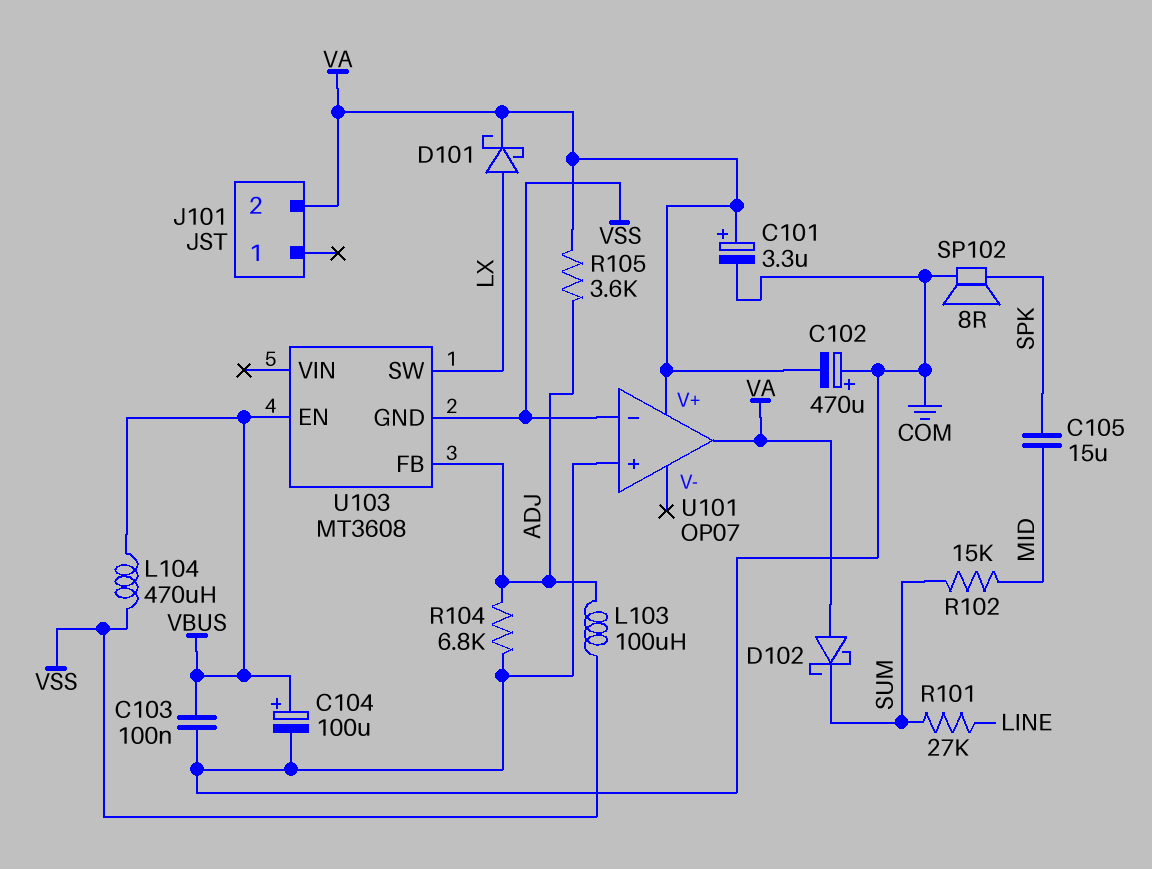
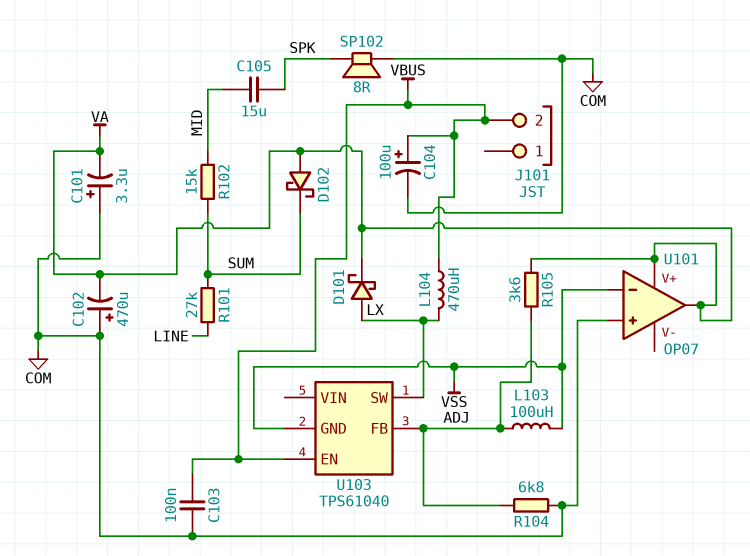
C101: 3.3uF (plus VA, minus COM) -> 3.3uF (plus COM, minus VA)
J101 pin 2: VA -> VBUS
L104: 470uH (VBUS, VSS) -> 470uH (LX, VBUS)
U103: MT3608 -> TPS61040

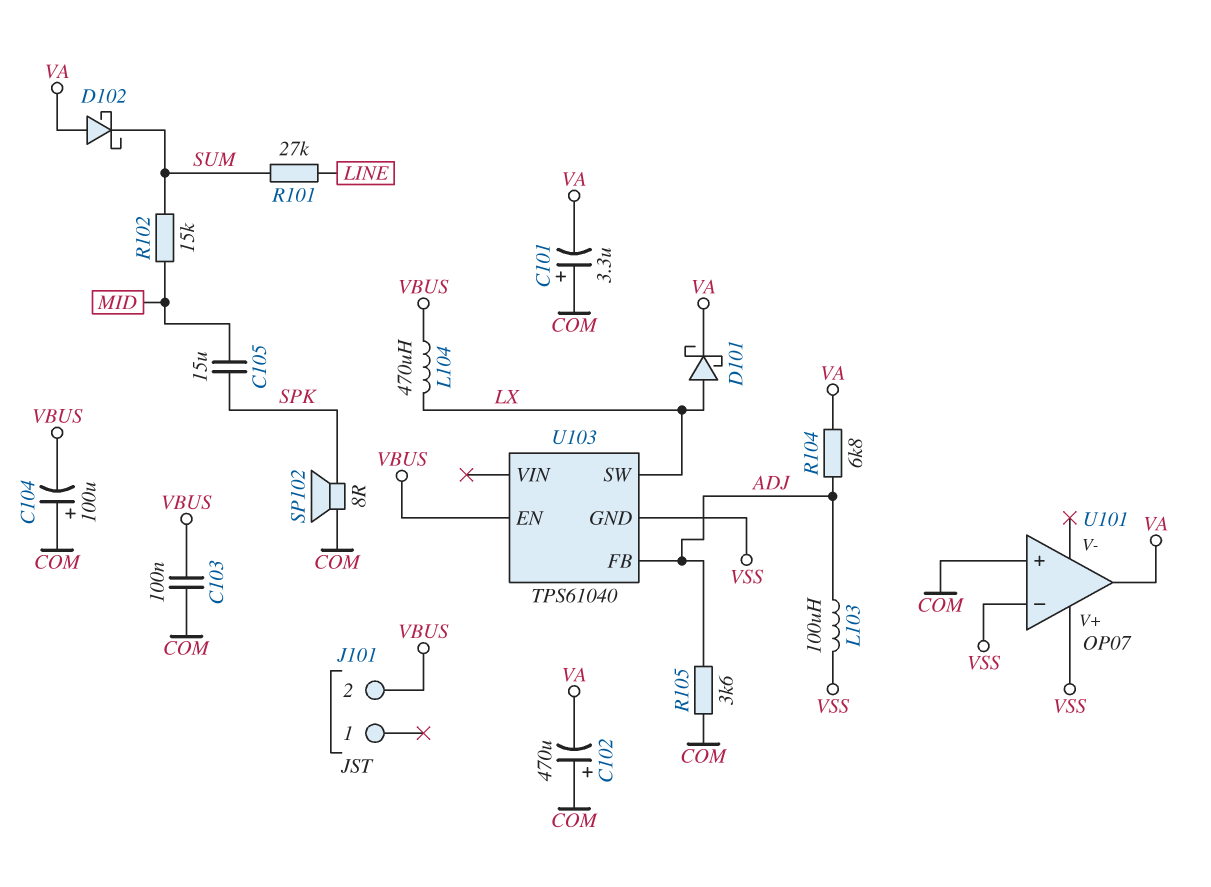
C104: 100uF (plus VBUS, minus COM) -> 100uF (plus COM, minus VBUS)
R104: 6.8k (ADJ, COM) -> 6.8k (ADJ, VA)
R105: 3.6k (ADJ, VA) -> 3.6k (ADJ, COM)
U101 pin V+: VA -> VSS

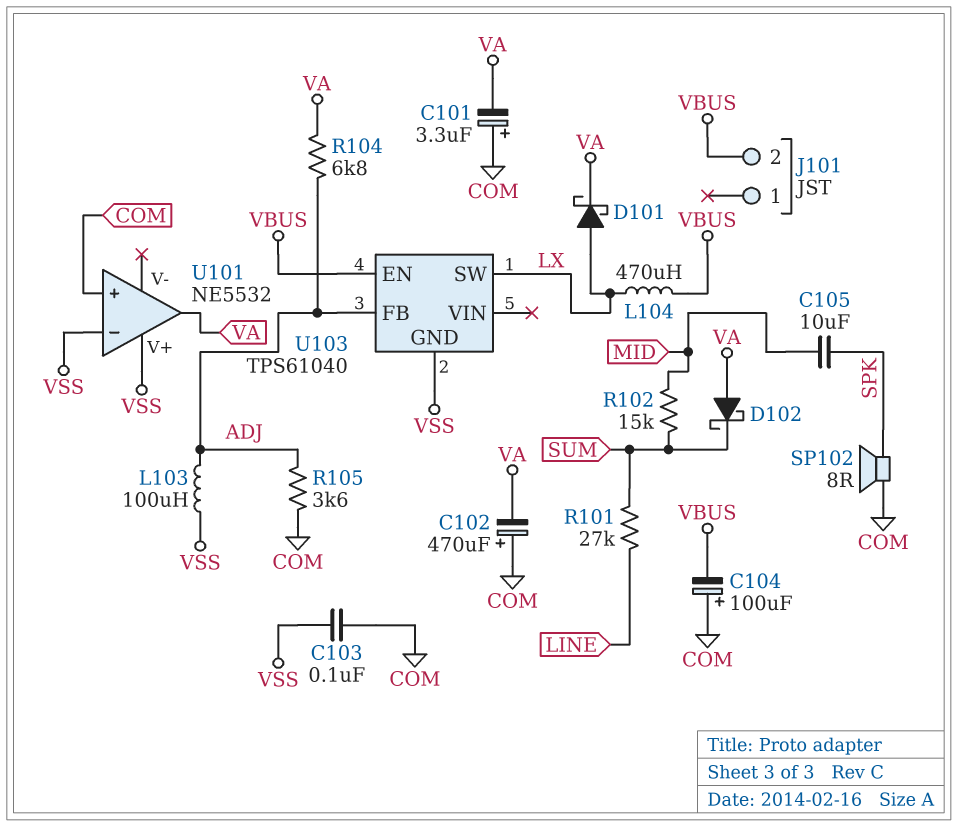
C103: 100nF (COM, VBUS) -> 100nF (COM, VSS)
C105: 15uF (MID, SPK) -> 10uF (MID, SPK)
U101: OP07 -> NE5532

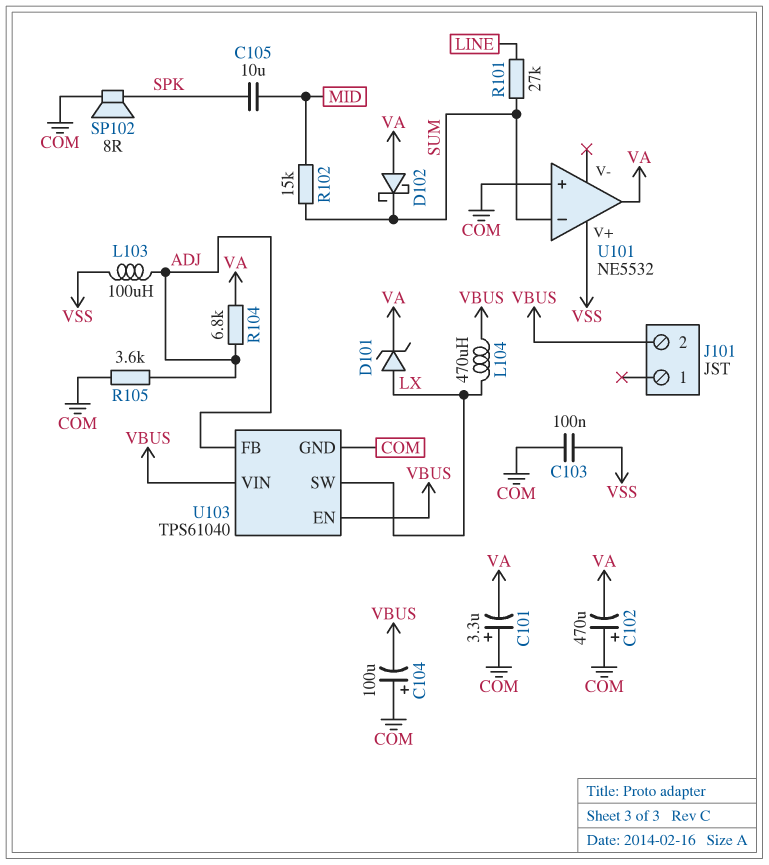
D101: schottky (A LX, K VA) -> zener (A LX, K VA)
U101 pin in-: VSS -> SUM
U103 pin GND: VSS -> COM
U103 pin VIN: none -> VBUS

